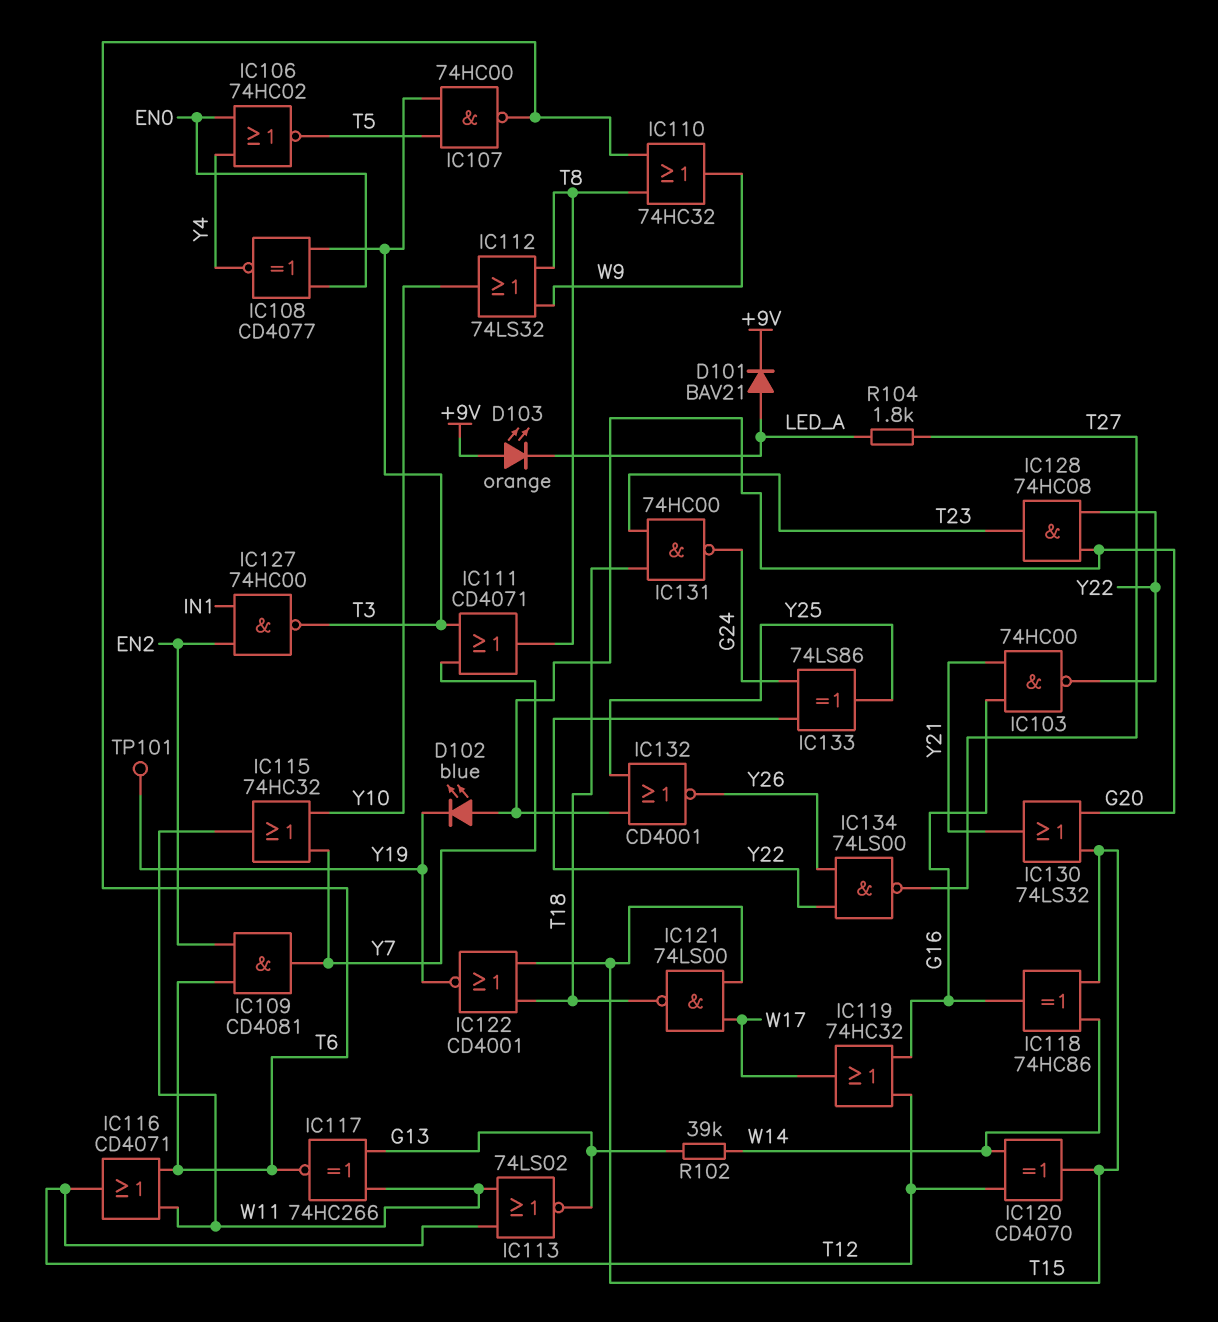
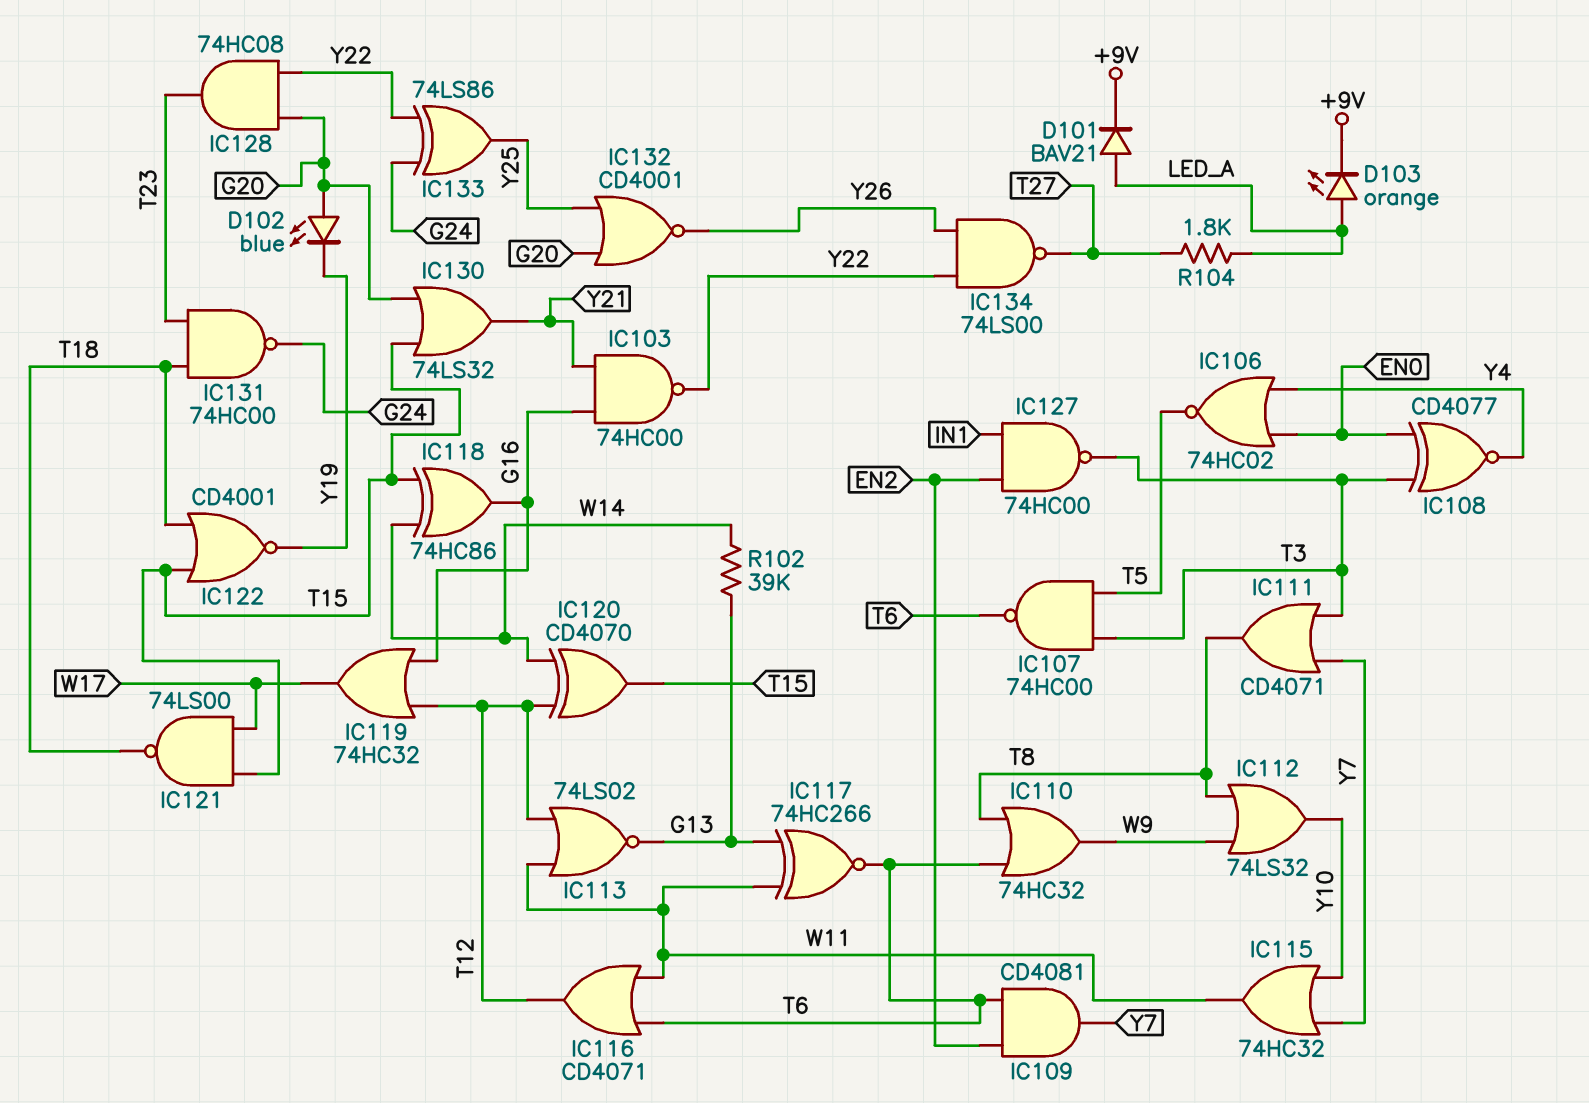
D103: LED orange (A +9V, K LED_A) -> LED orange (A LED_A, K +9V)
TP101: test point (Y19) -> none

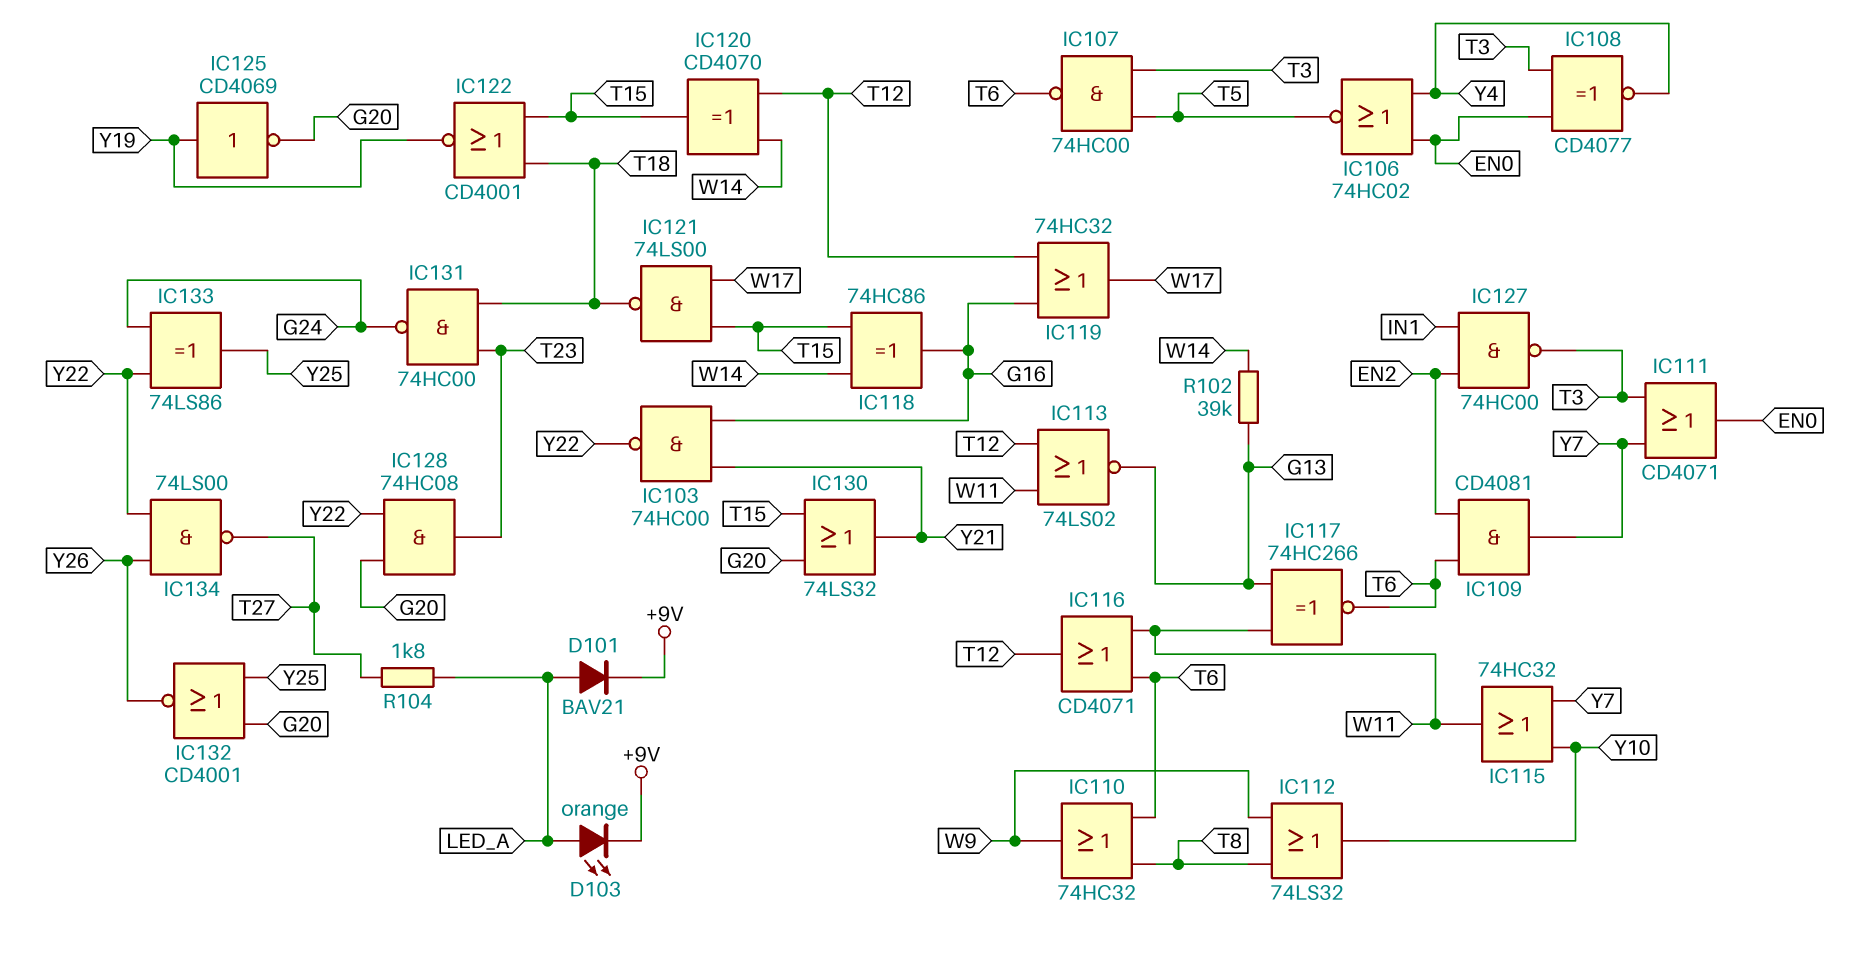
D102: LED blue (A G20, K Y19) -> none
IC111: OR CD4071 (in T3, in Y7, out T8) -> OR CD4071 (in T3, in Y7, out EN0)
IC125: none -> NOT CD4069 (in Y19, out G20)

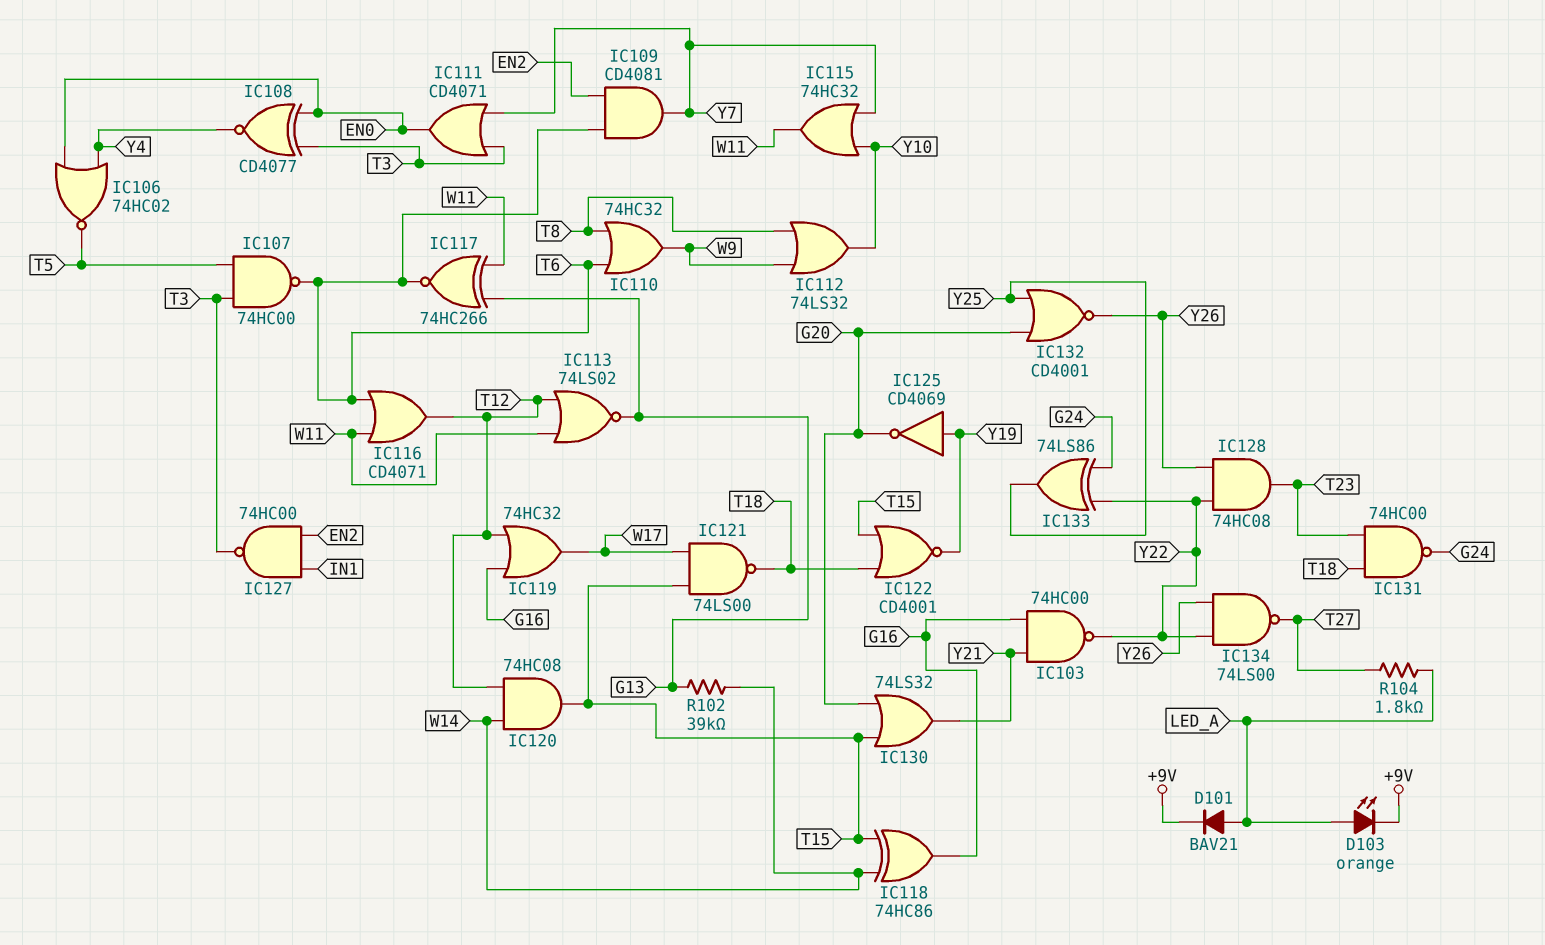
IC120: XOR CD4070 (in T12, in W14, out T15) -> AND 74HC08 (in T12, in W14, out T15)
IC128: AND 74HC08 (in G20, in Y22, out T23) -> AND 74HC08 (in Y22, in Y26, out T23)

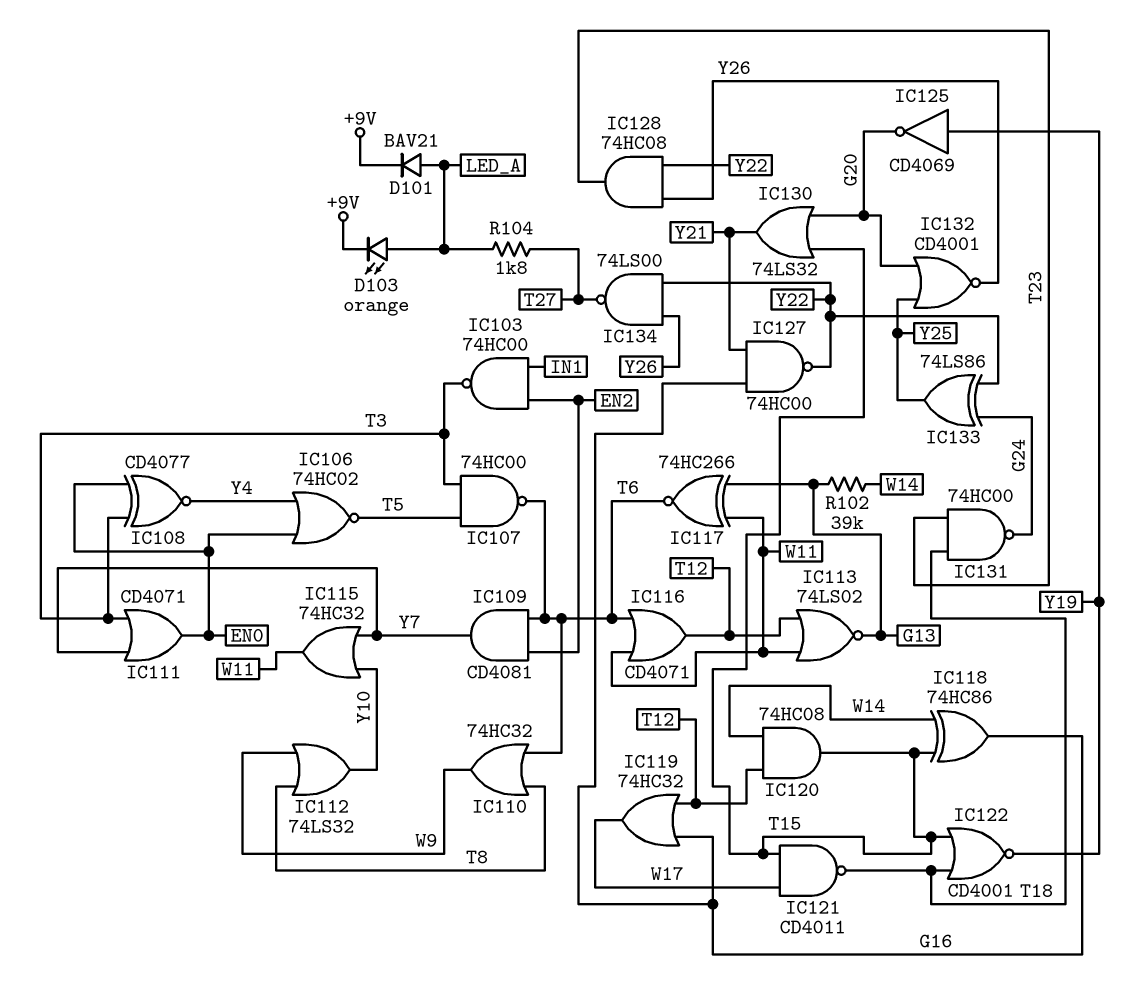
IC103: NAND 74HC00 (in G16, in Y21, out Y22) -> NAND 74HC00 (in EN2, in IN1, out T3)
IC121: NAND 74LS00 (in T15, in W17, out T18) -> NAND CD4011 (in T15, in W17, out T18)
IC127: NAND 74HC00 (in EN2, in IN1, out T3) -> NAND 74HC00 (in G16, in Y21, out Y22)

